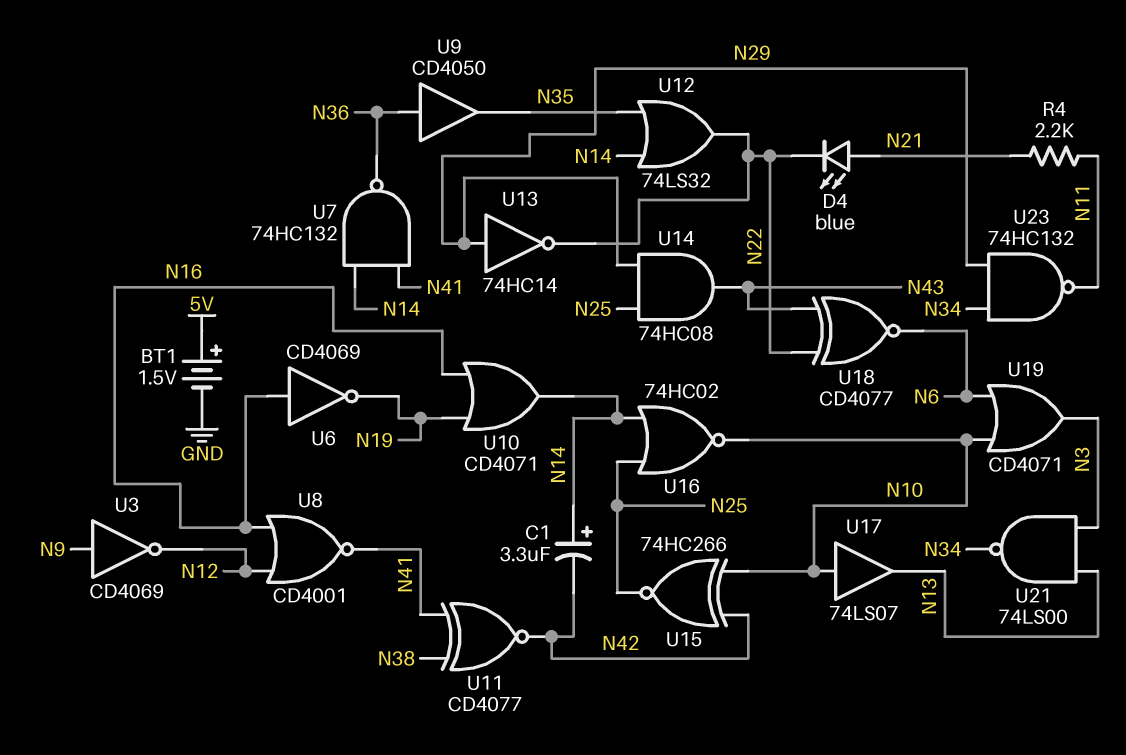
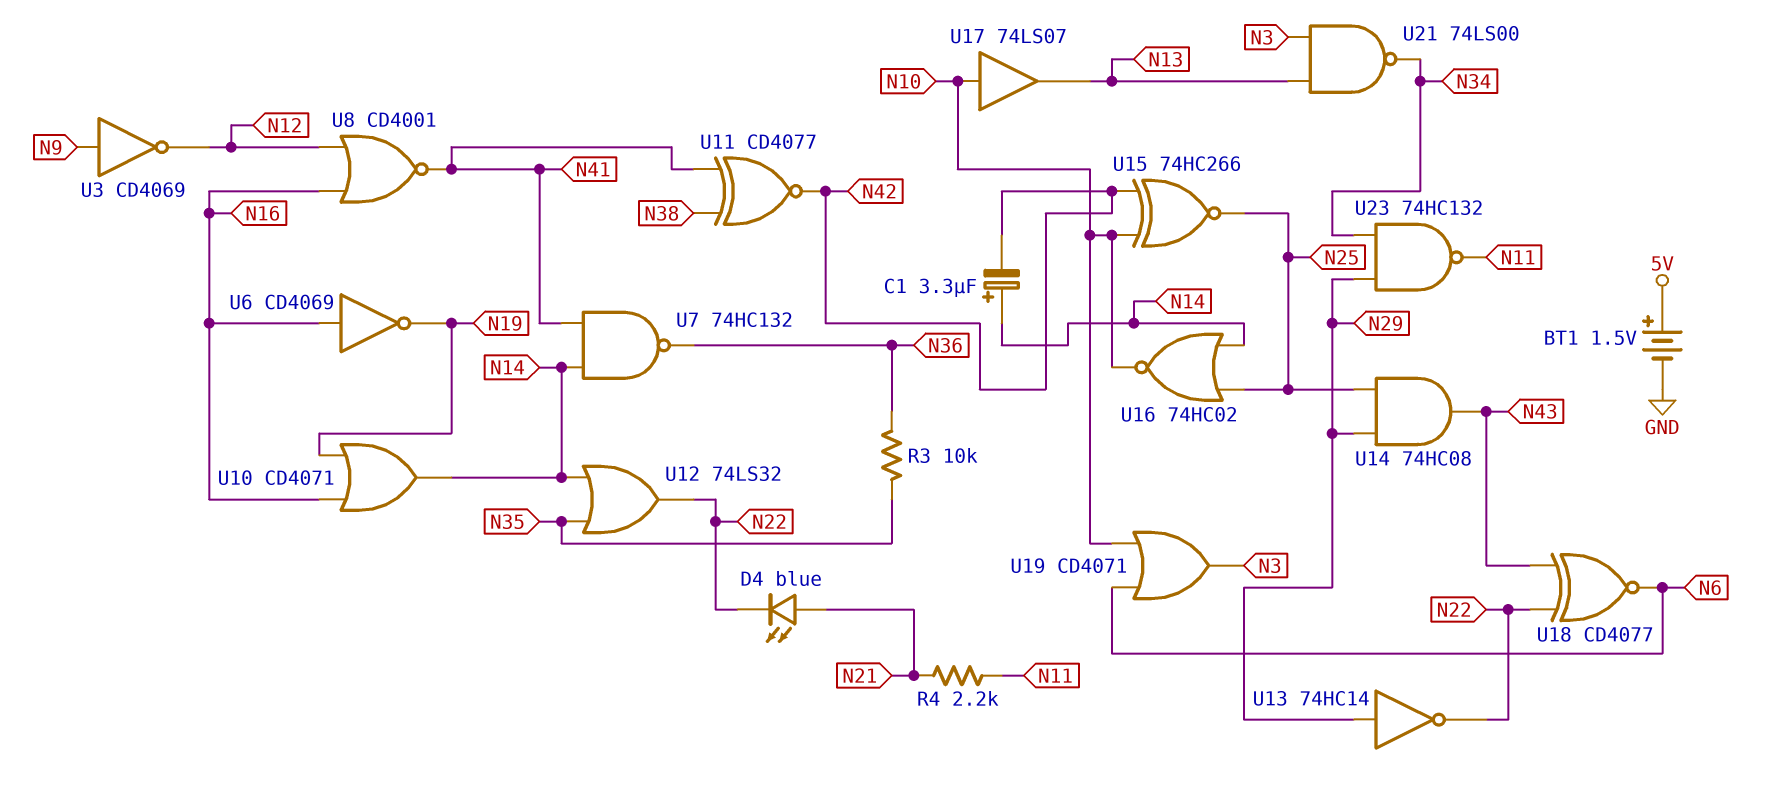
R3: none -> 10k (N35, N36)
U9: buffer CD4050 (in N36, out N35) -> none

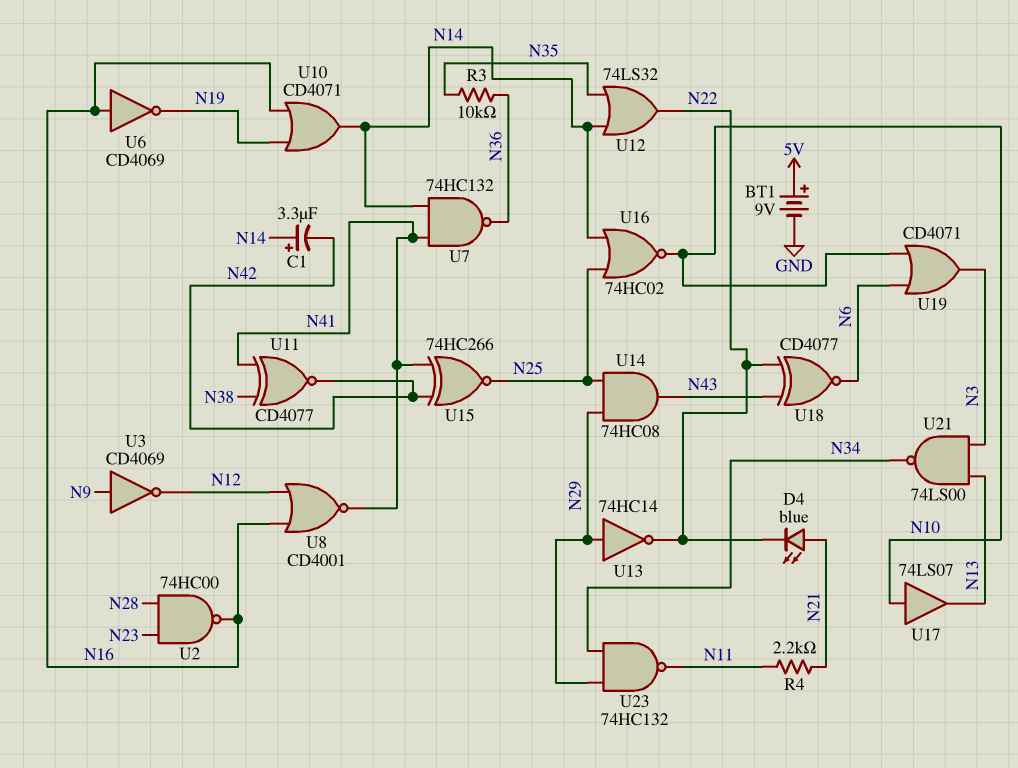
BT1: 1.5V (plus 5V, minus GND) -> 9V (plus 5V, minus GND)
U2: none -> NAND 74HC00 (in N23, in N28, out N16)
U15: XNOR 74HC266 (in N10, in N42, out N25) -> XNOR 74HC266 (in N41, in N42, out N25)

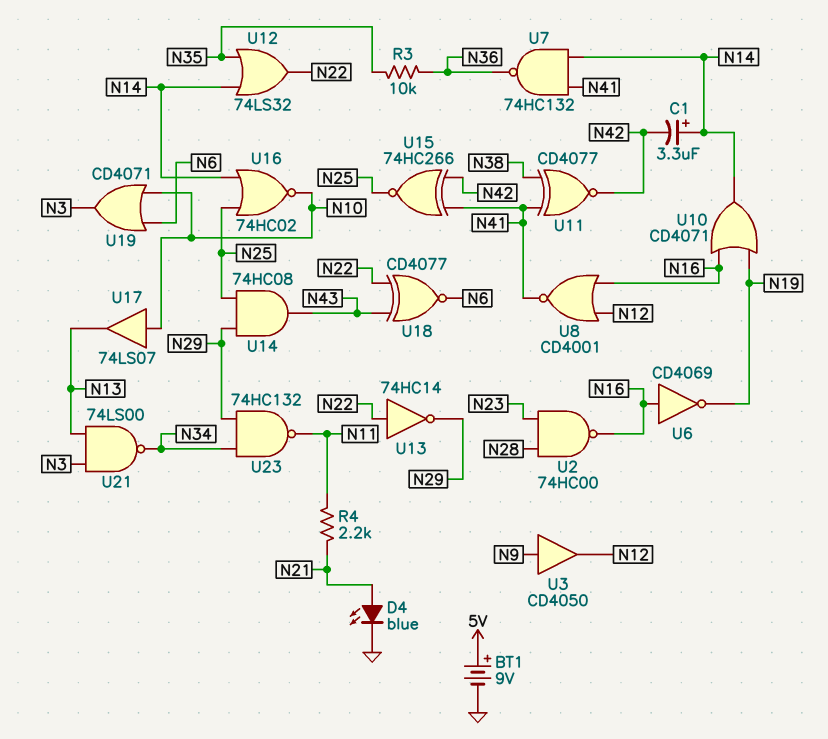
D4: LED blue (A N21, K N22) -> LED blue (A N21, K GND)
U3: NOT CD4069 (in N9, out N12) -> buffer CD4050 (in N9, out N12)
U13: NOT 74HC14 (in N29, out N22) -> NOT 74HC14 (in N22, out N29)

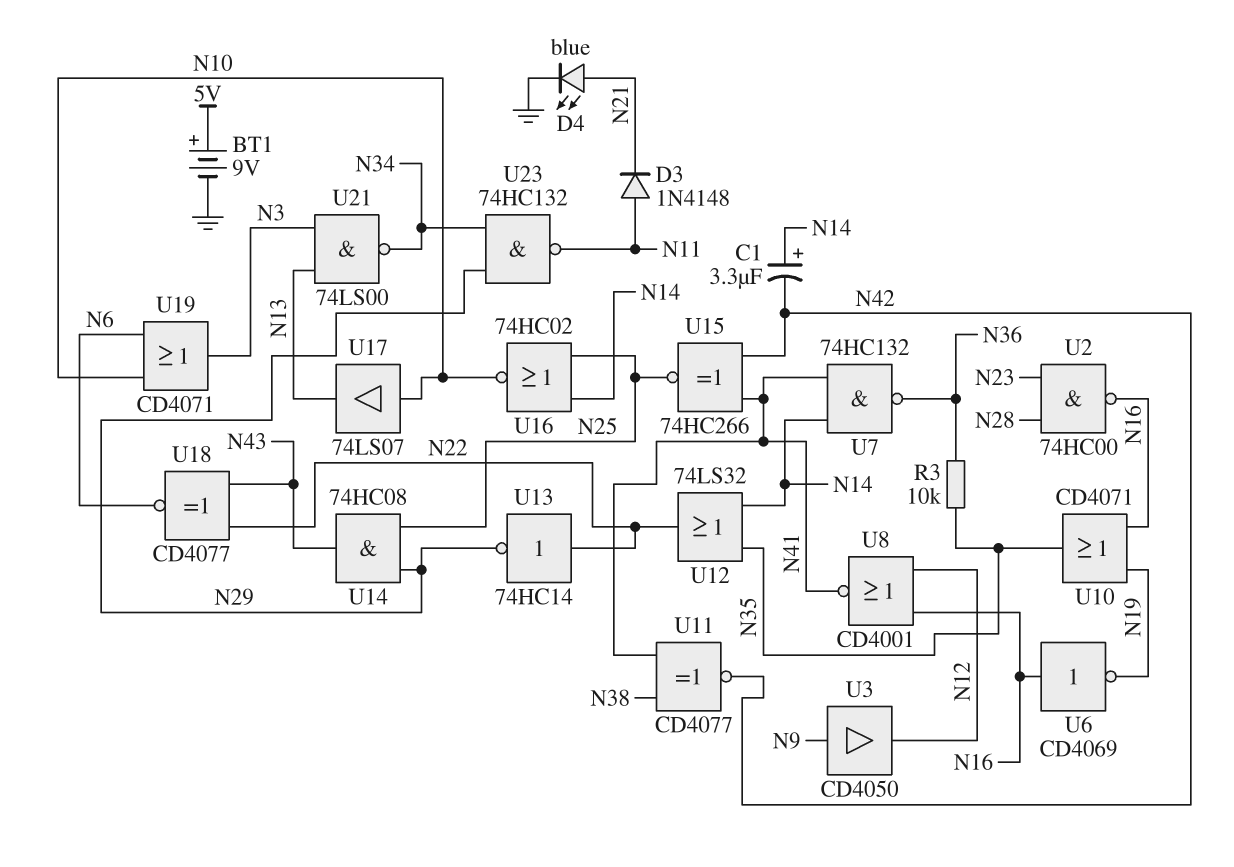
D3: none -> diode 1N4148 (A N11, K N21)
R4: 2.2k (N11, N21) -> none
U10: OR CD4071 (in N16, in N19, out N14) -> OR CD4071 (in N16, in N19, out N35)

